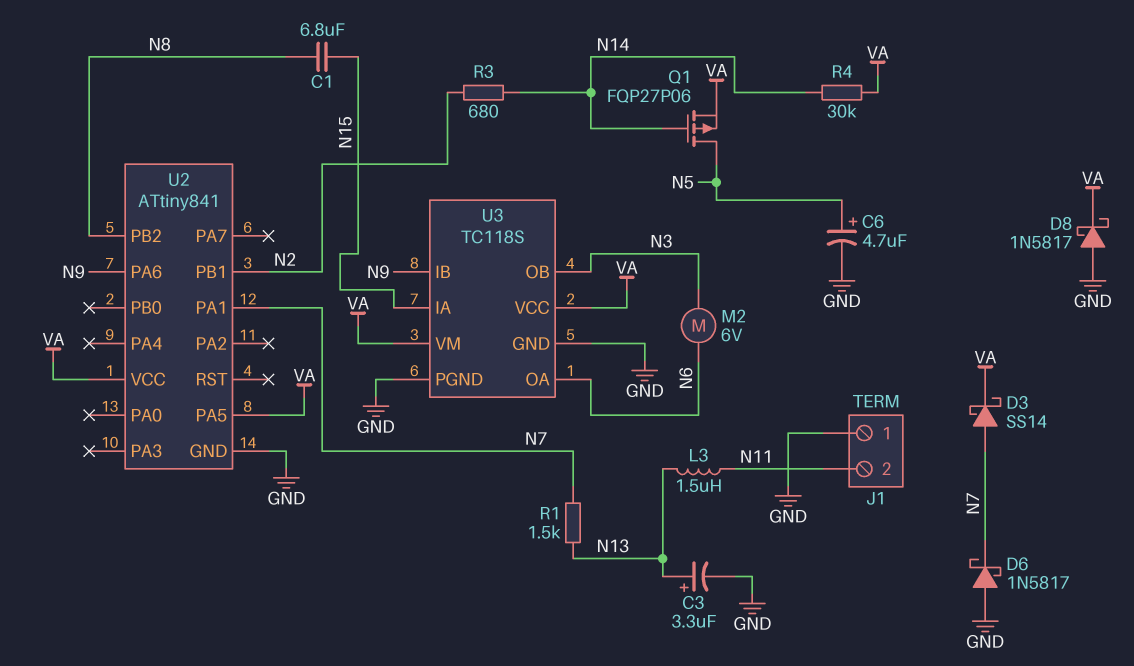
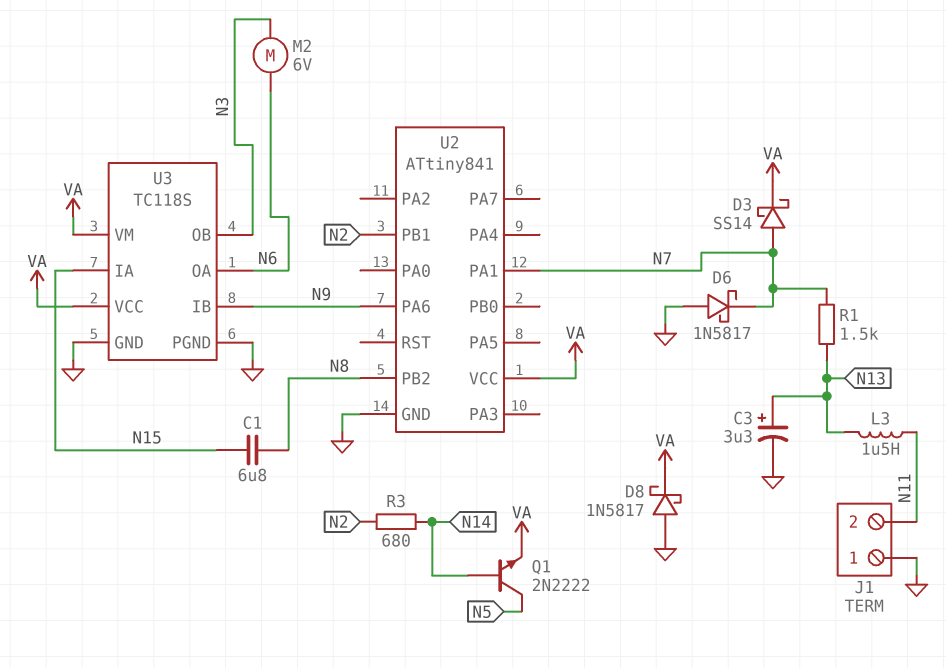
C6: 4.7uF (plus N5, minus GND) -> none
Q1: PMOS FQP27P06 (G N14, D N5, S VA) -> NPN 2N2222 (B N14, C N5, E VA)
R4: 30k (N14, VA) -> none
U2 pin PA5: VA -> none

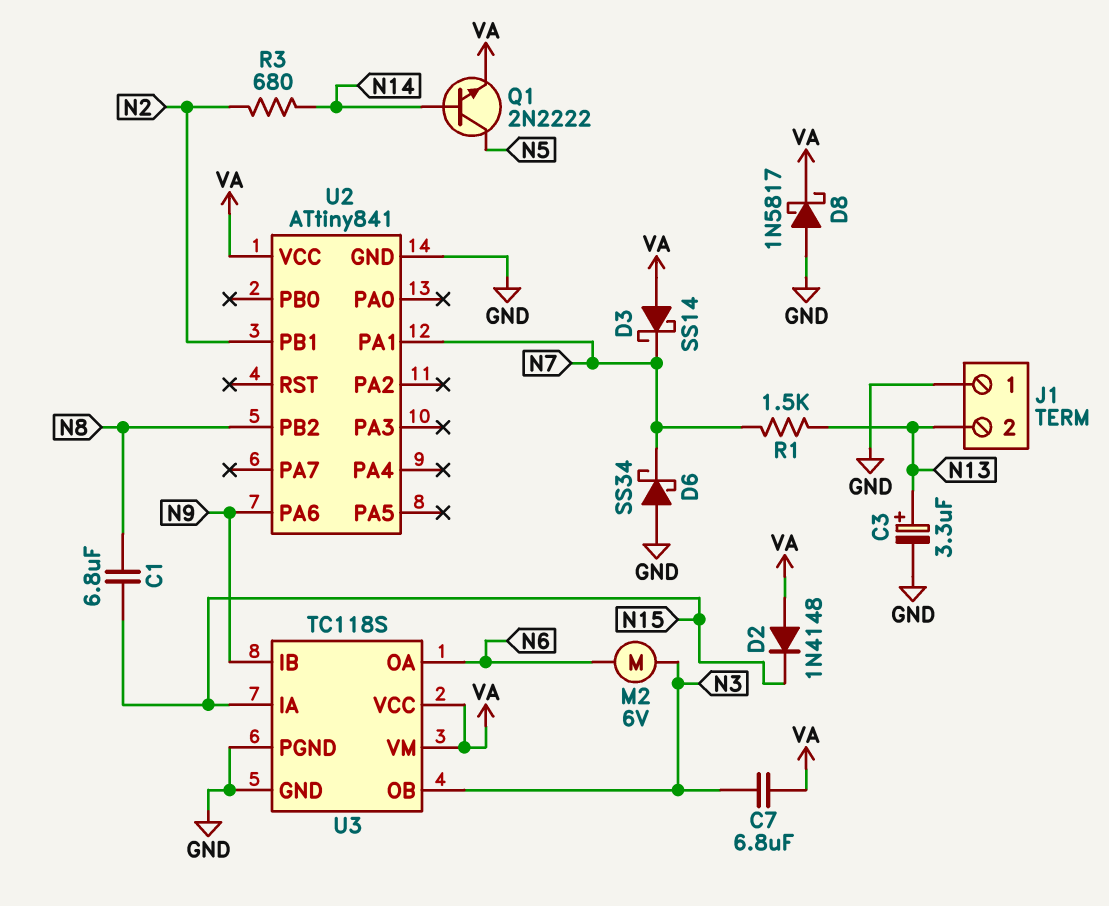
C7: none -> 6.8uF (N3, VA)
D2: none -> diode 1N4148 (A VA, K N15)
D3: schottky SS14 (A N7, K VA) -> schottky SS14 (A VA, K N7)
D6: schottky 1N5817 (A GND, K N7) -> schottky SS34 (A GND, K N7)
J1 pin 2: N11 -> N13
L3: 1.5uH (N11, N13) -> none

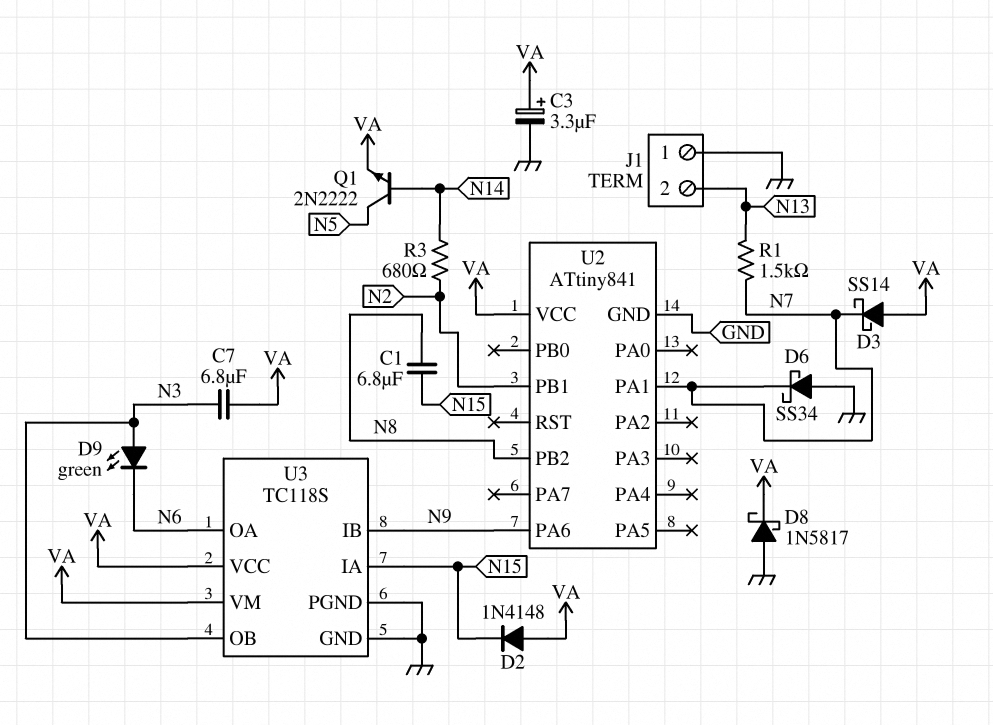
C3: 3.3uF (plus N13, minus GND) -> 3.3uF (plus VA, minus GND)
D9: none -> LED green (A N3, K N6)
M2: motor 6V (N3, N6) -> none

